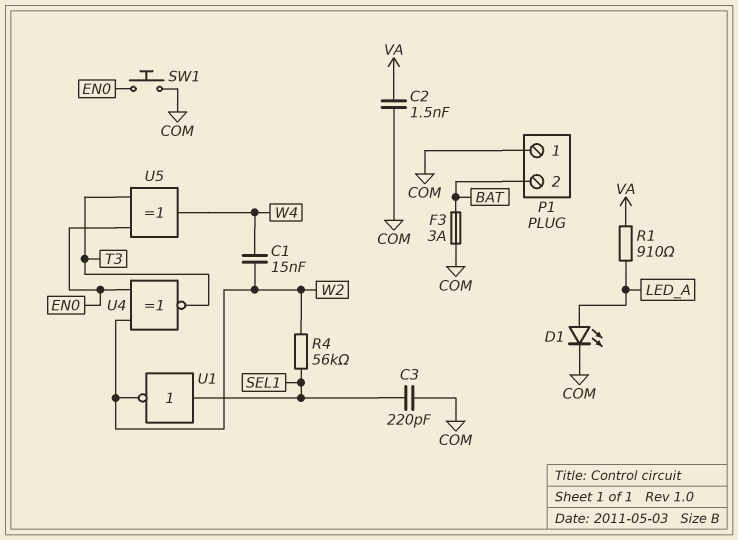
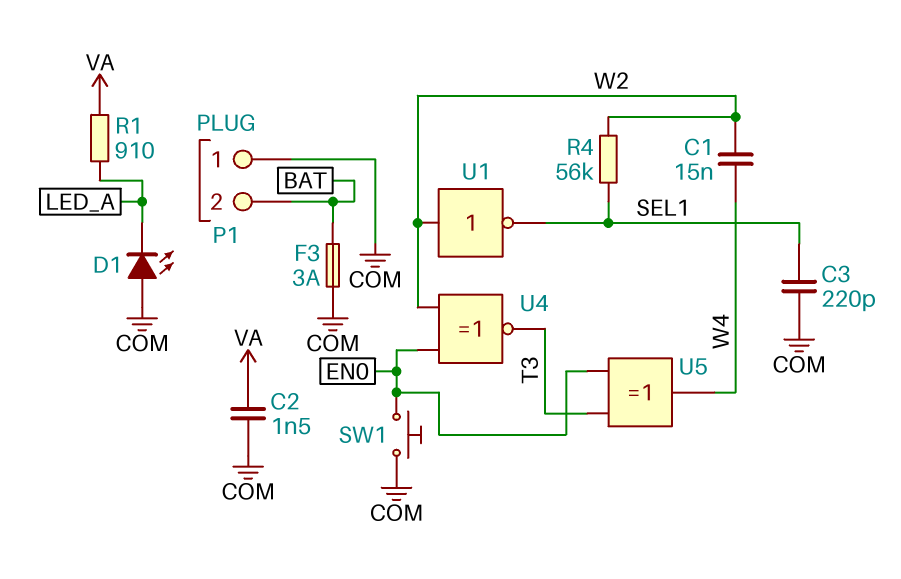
D1: LED (A LED_A, K COM) -> LED (A COM, K LED_A)
U1: NOT (in SEL1, out W2) -> NOT (in W2, out SEL1)

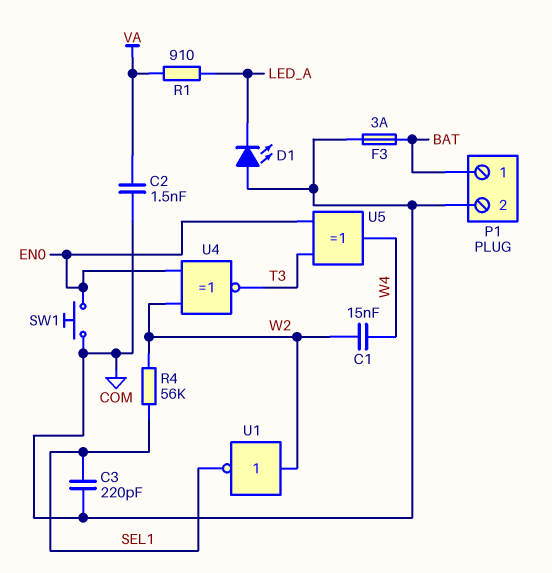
P1 pin 1: COM -> BAT
P1 pin 2: BAT -> COM

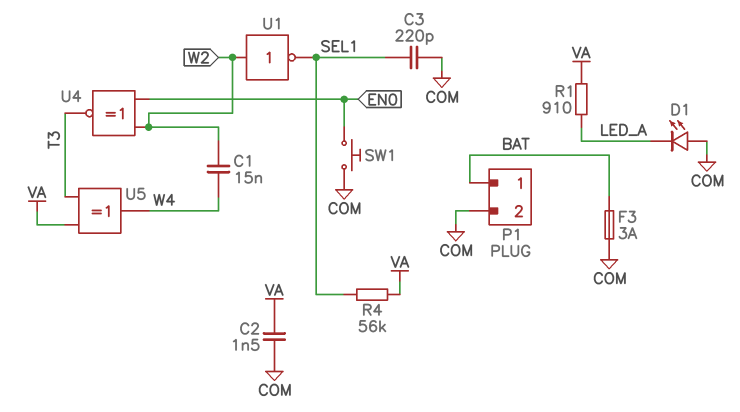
R4: 56k (SEL1, W2) -> 56k (SEL1, VA)
U5: XOR (in EN0, in T3, out W4) -> XOR (in T3, in VA, out W4)

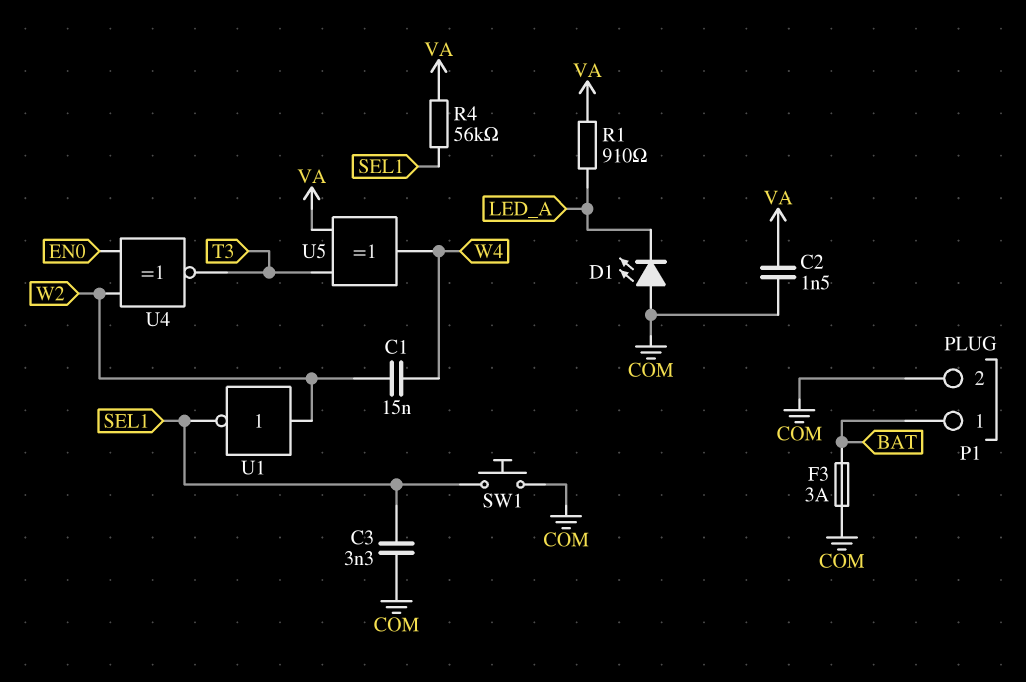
C3: 220pF (COM, SEL1) -> 3.3nF (COM, SEL1)
SW1: button (COM, EN0) -> button (COM, SEL1)

